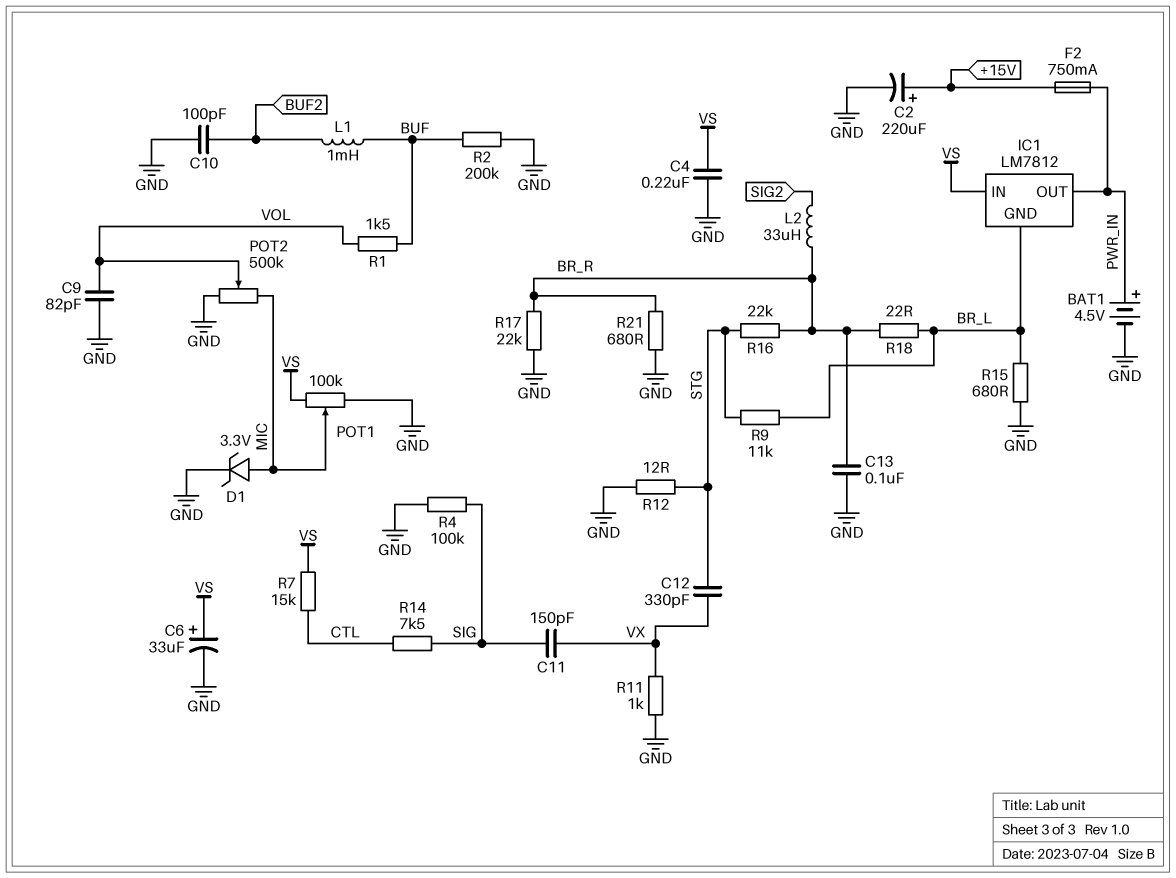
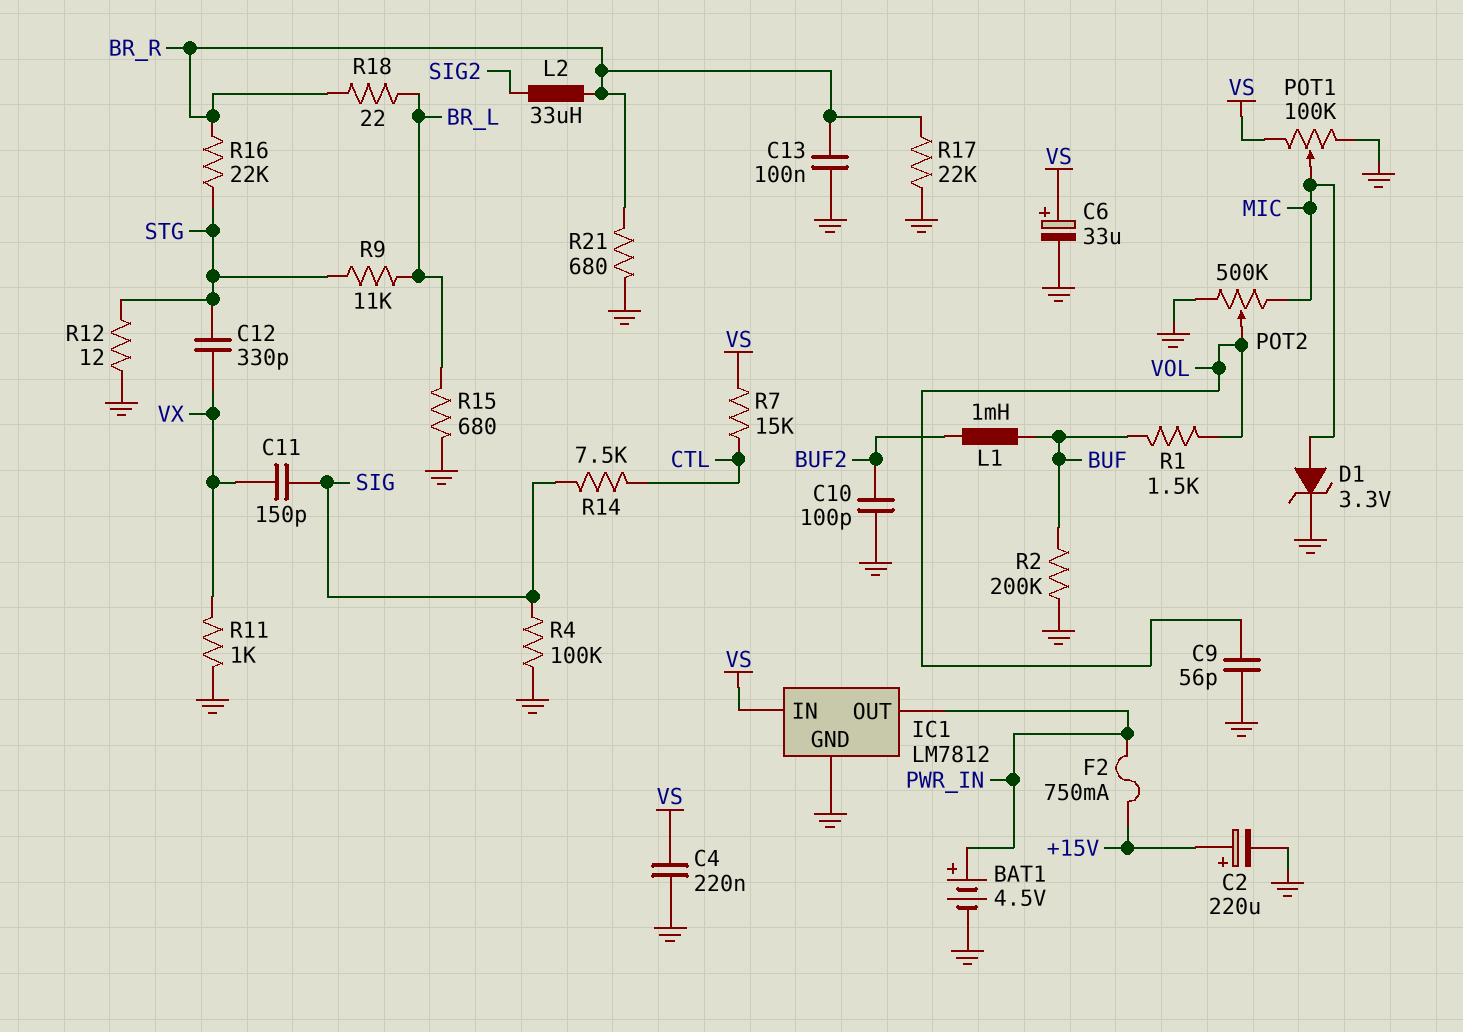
C9: 82pF (GND, VOL) -> 56pF (GND, VOL)
IC1 pin GND: BR_L -> GND

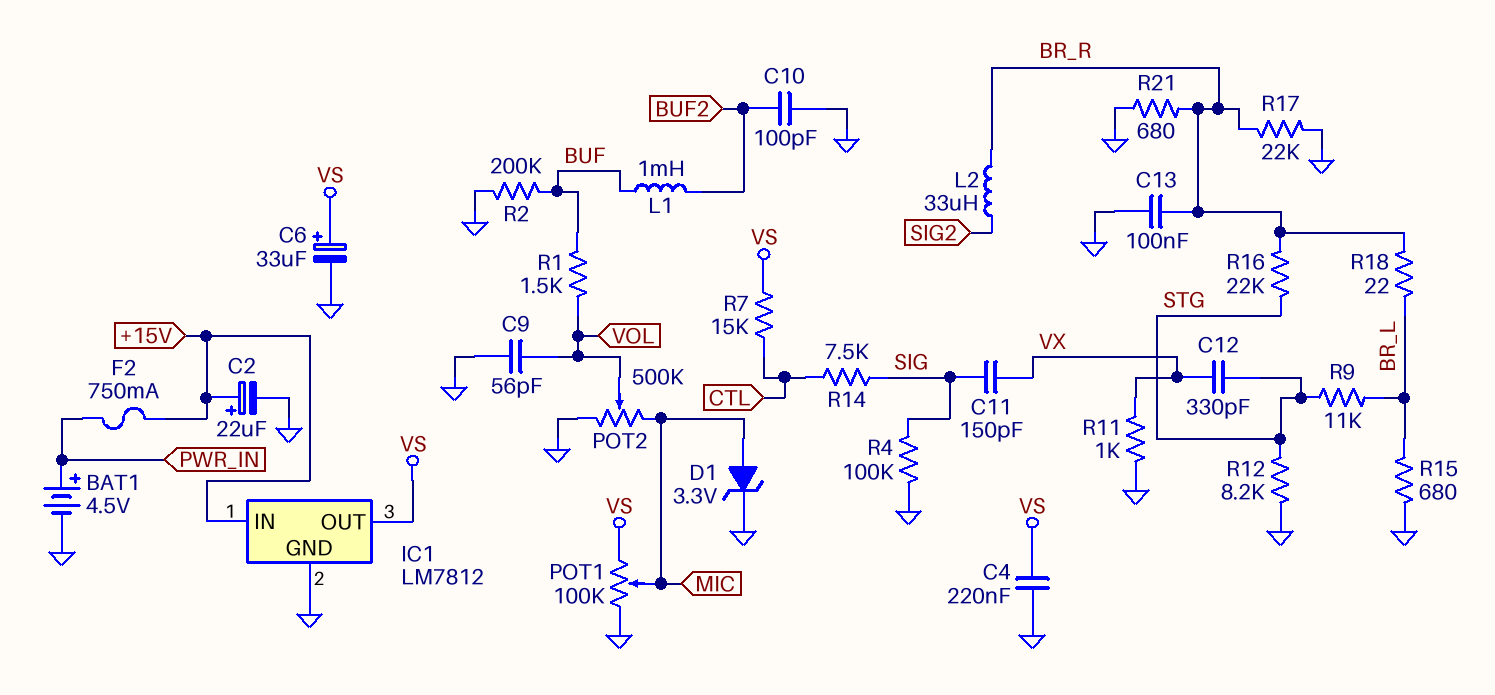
C2: 220uF (plus +15V, minus GND) -> 22uF (plus +15V, minus GND)
IC1 pin IN: VS -> +15V
IC1 pin OUT: PWR_IN -> VS
R12: 12 (GND, STG) -> 8.2k (GND, STG)

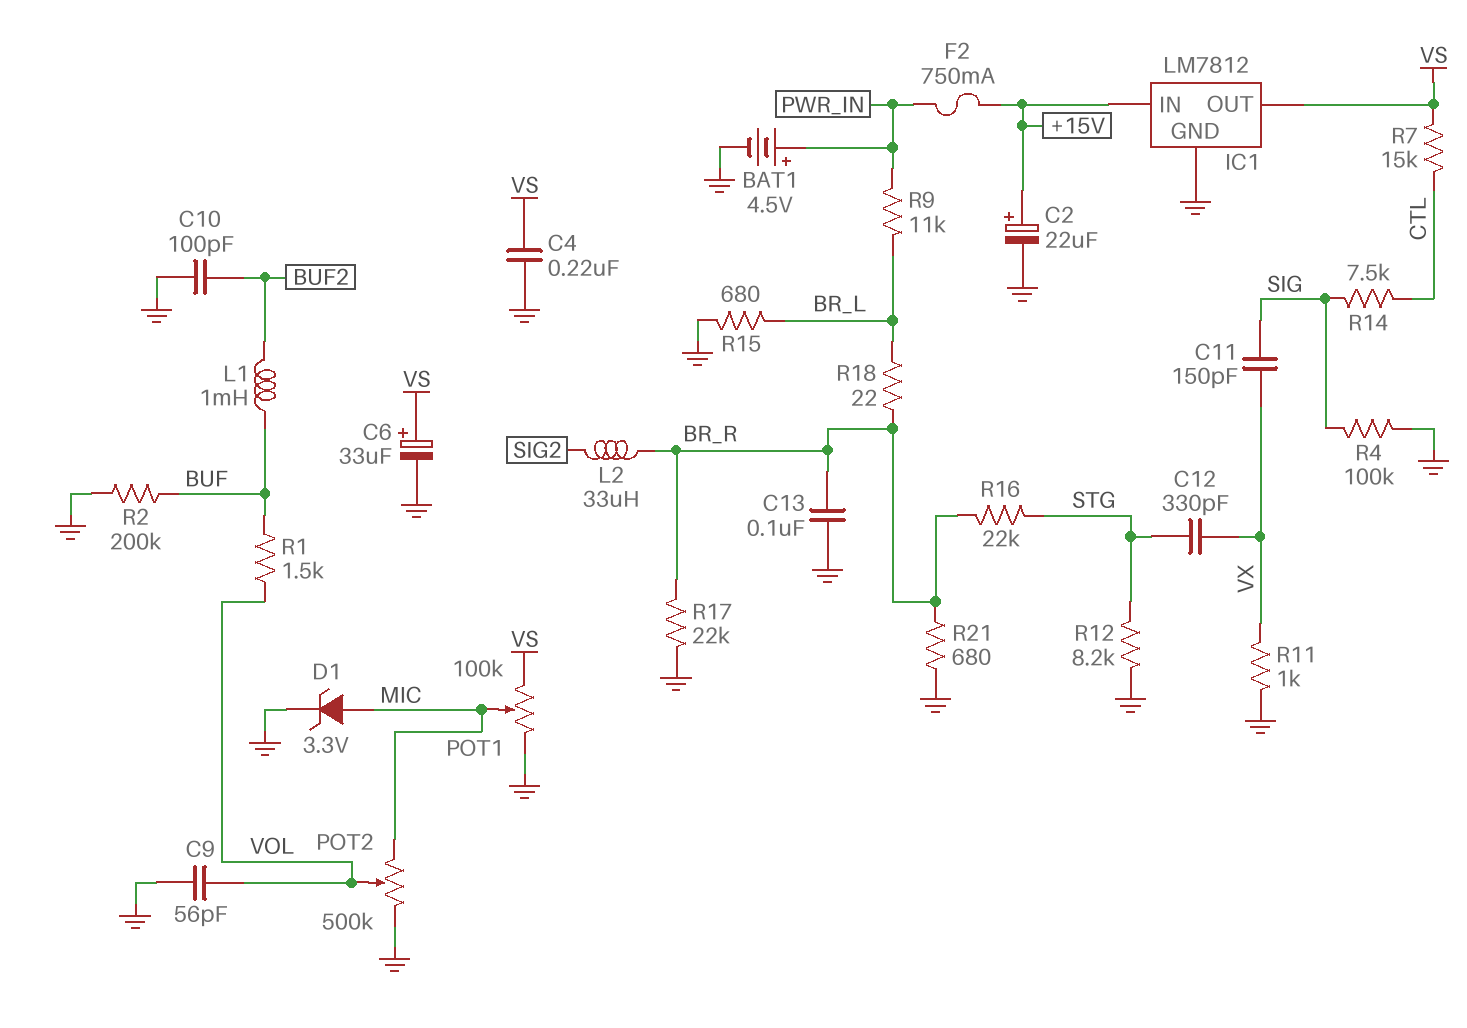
R9: 11k (BR_L, STG) -> 11k (BR_L, PWR_IN)

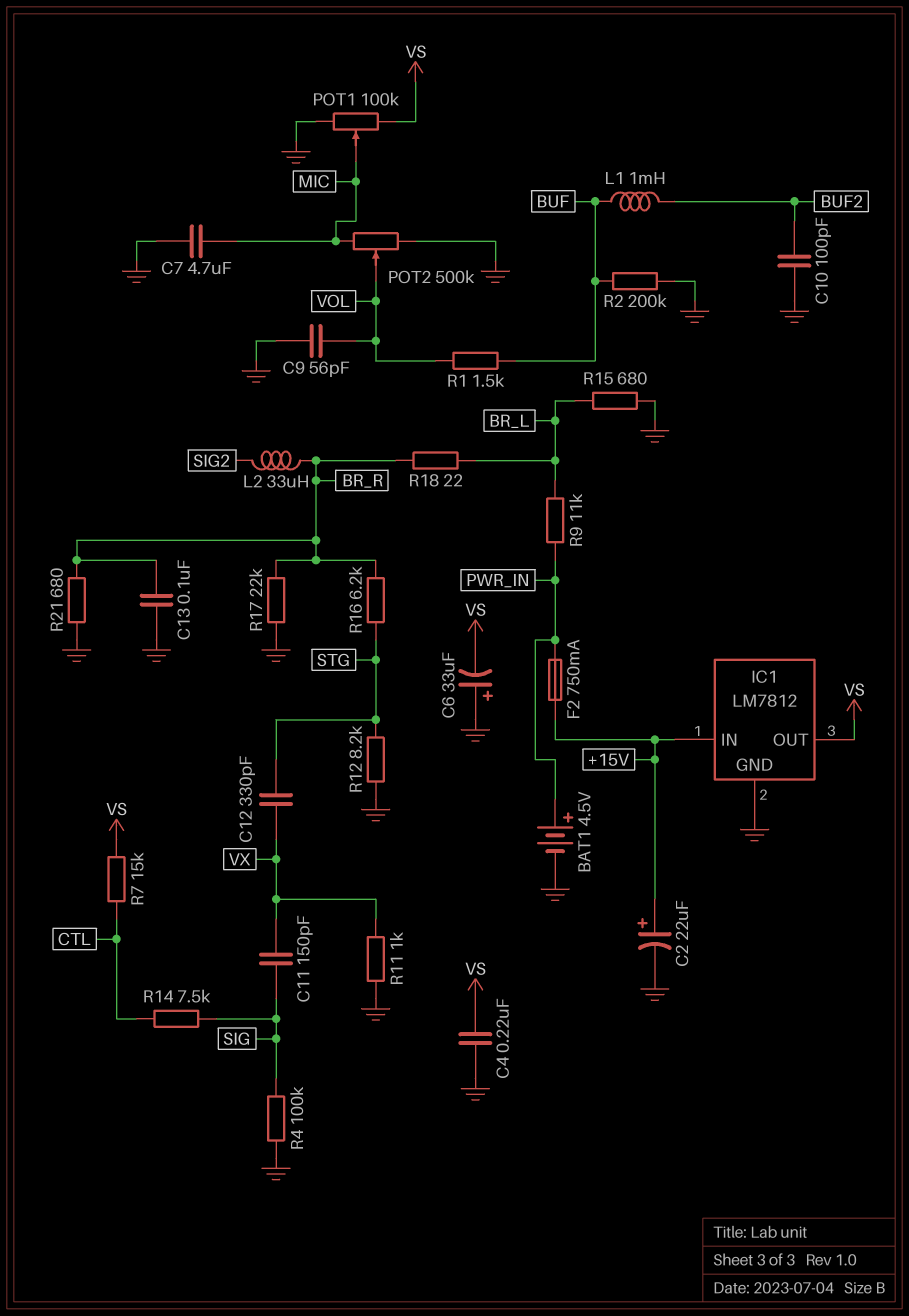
C6: 33uF (plus VS, minus GND) -> 33uF (plus GND, minus VS)
C7: none -> 4.7uF (GND, MIC)
D1: zener 3.3V (A MIC, K GND) -> none
R16: 22k (BR_R, STG) -> 6.2k (BR_R, STG)

